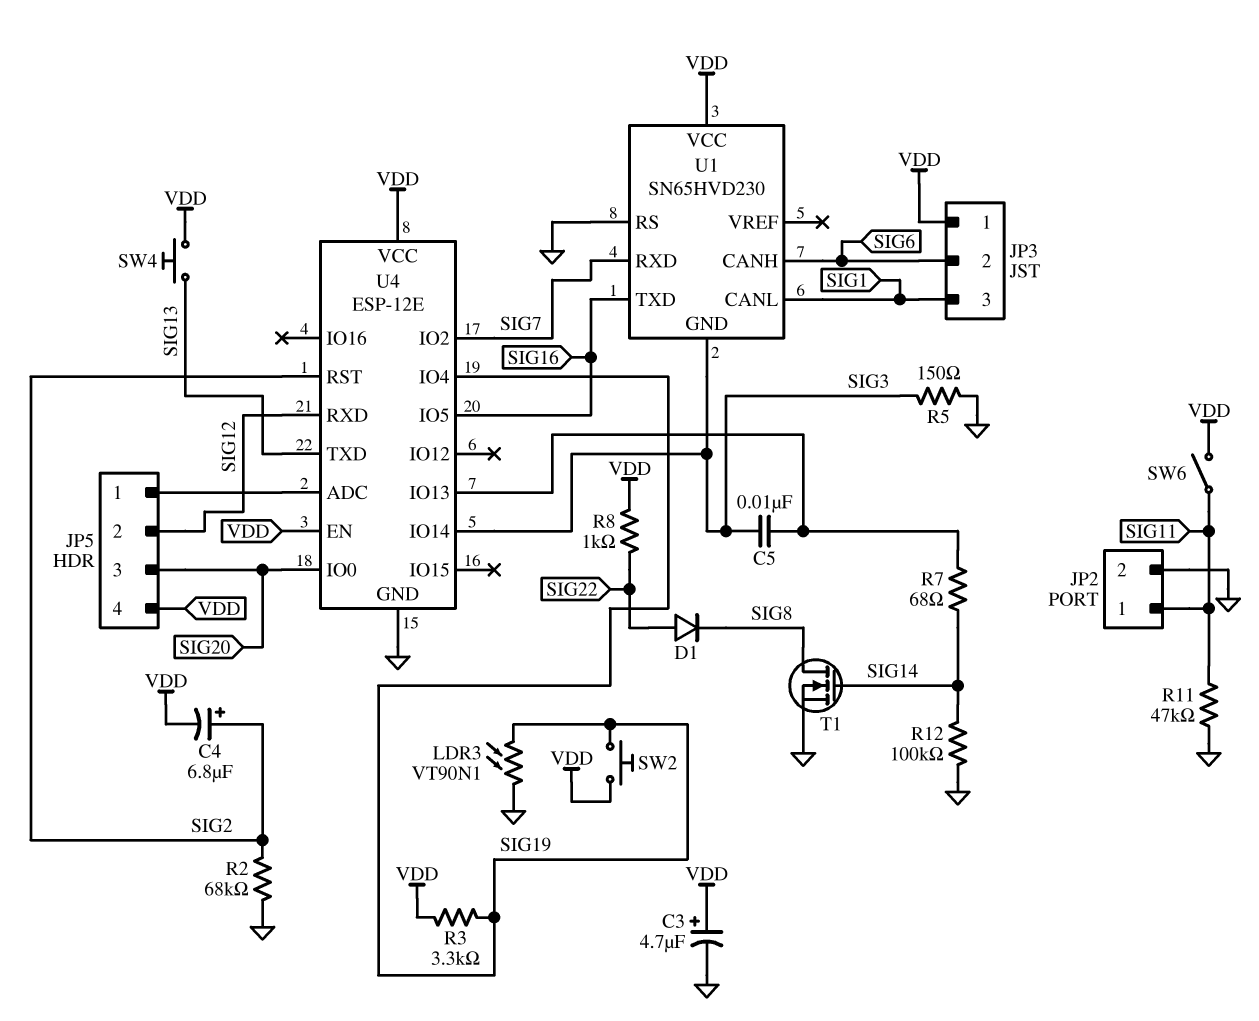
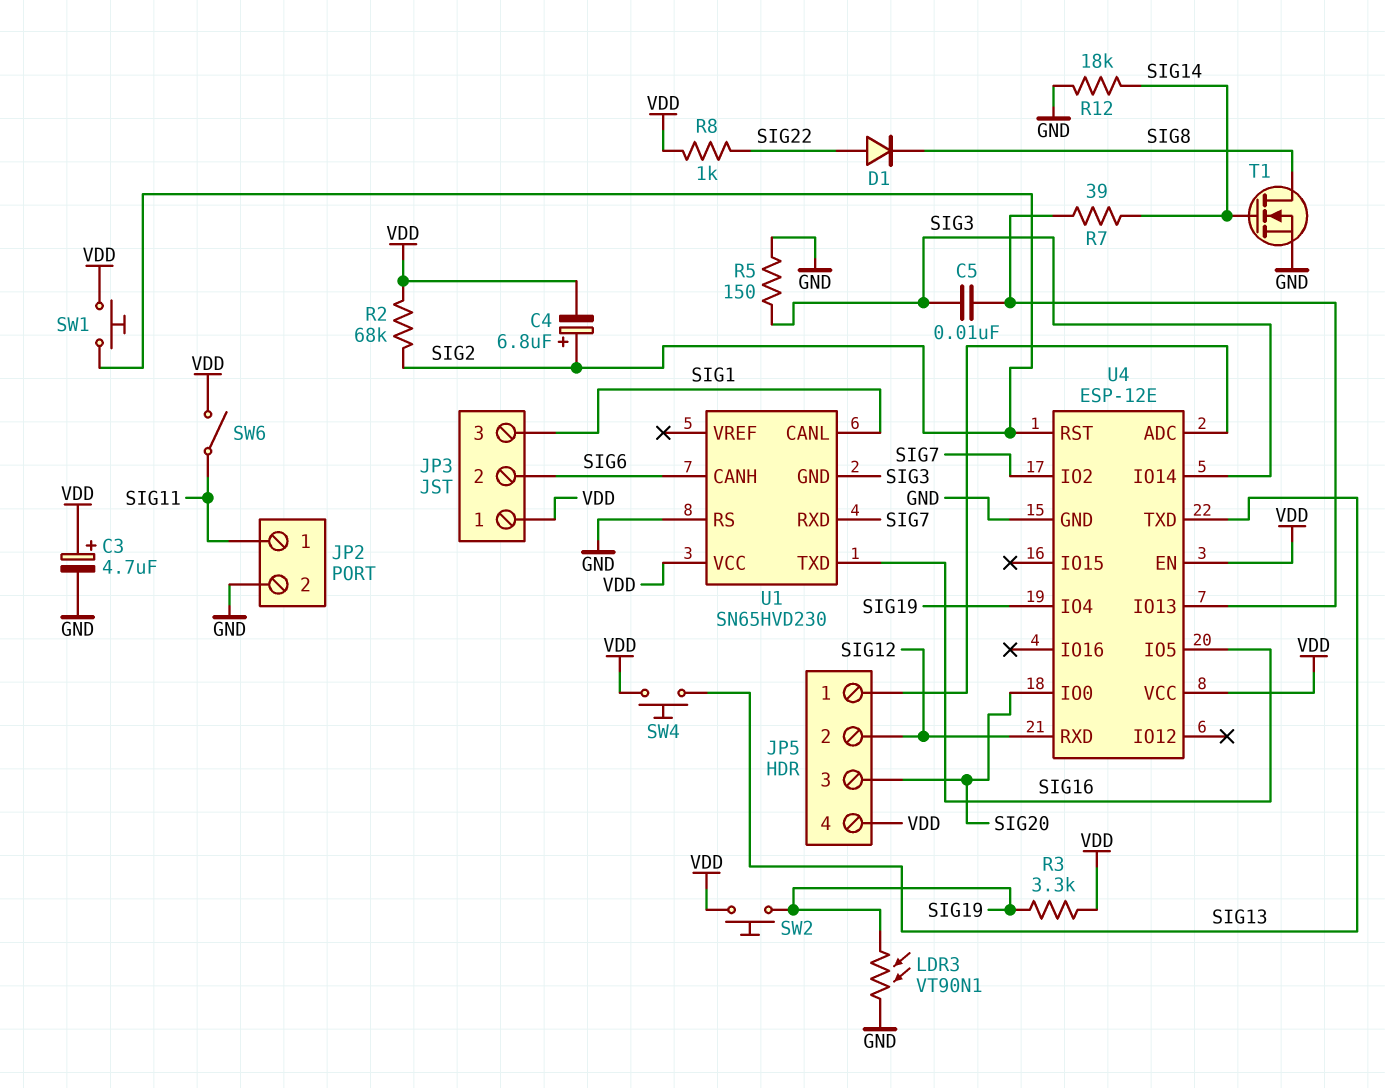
R2: 68k (GND, SIG2) -> 68k (SIG2, VDD)
R7: 68 (SIG14, U4/IO13) -> 39 (SIG14, U4/IO13)
R11: 47k (GND, SIG11) -> none
R12: 100k (GND, SIG14) -> 18k (GND, SIG14)
SW1: none -> button (SIG2, VDD)

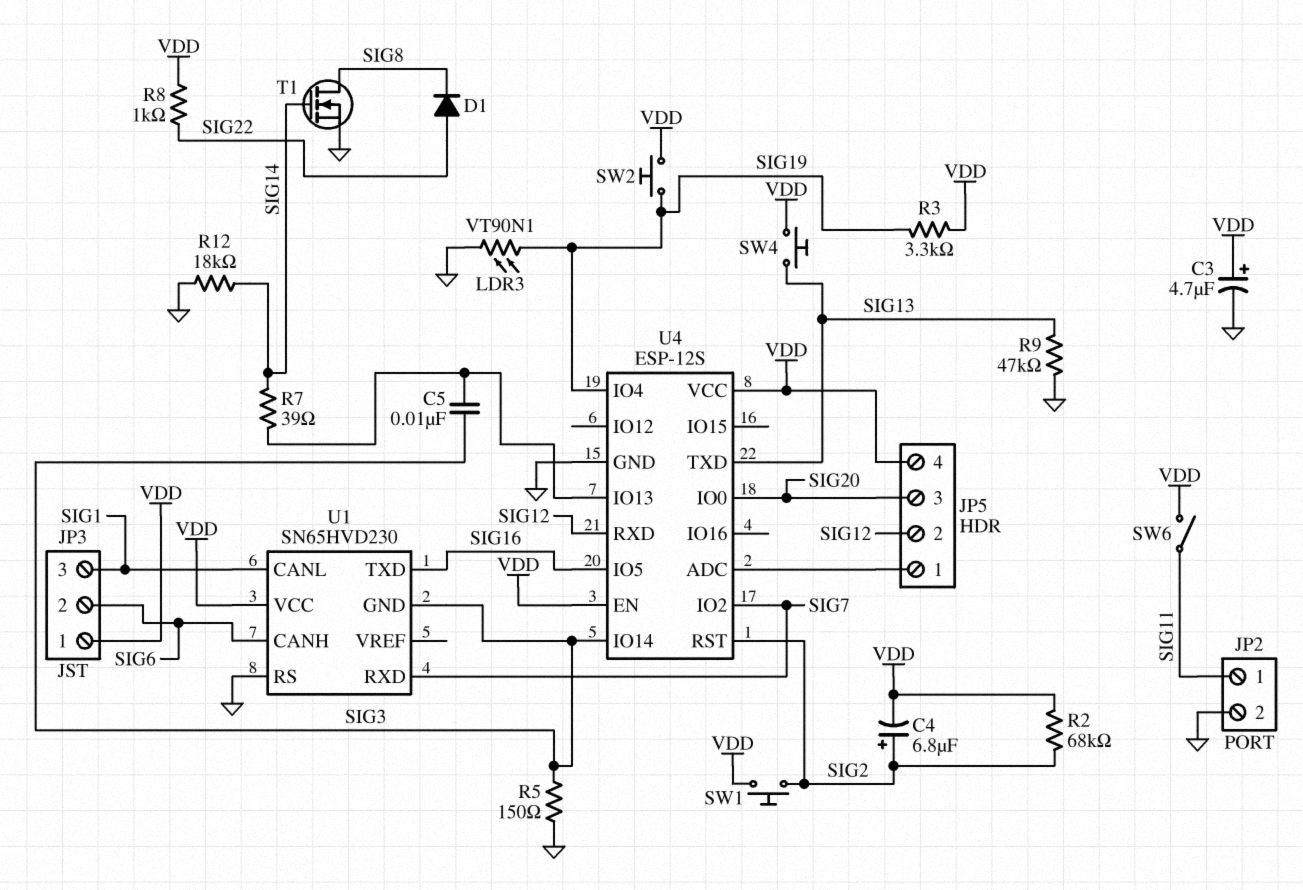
R9: none -> 47k (GND, SIG13)
U4: ESP-12E -> ESP-12S

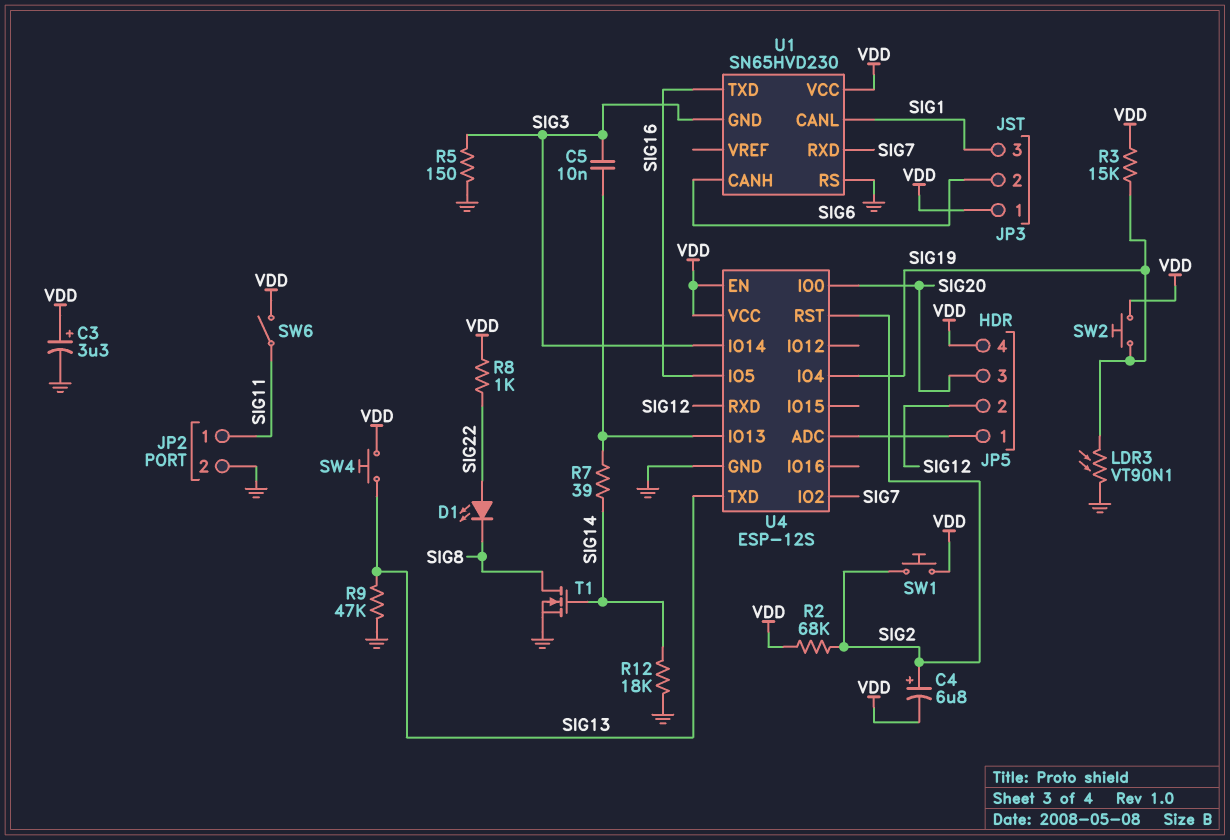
C3: 4.7uF (plus VDD, minus GND) -> 3.3uF (plus VDD, minus GND)
D1: diode (A SIG22, K SIG8) -> LED (A SIG22, K SIG8)
R3: 3.3k (SIG19, VDD) -> 15k (SIG19, VDD)

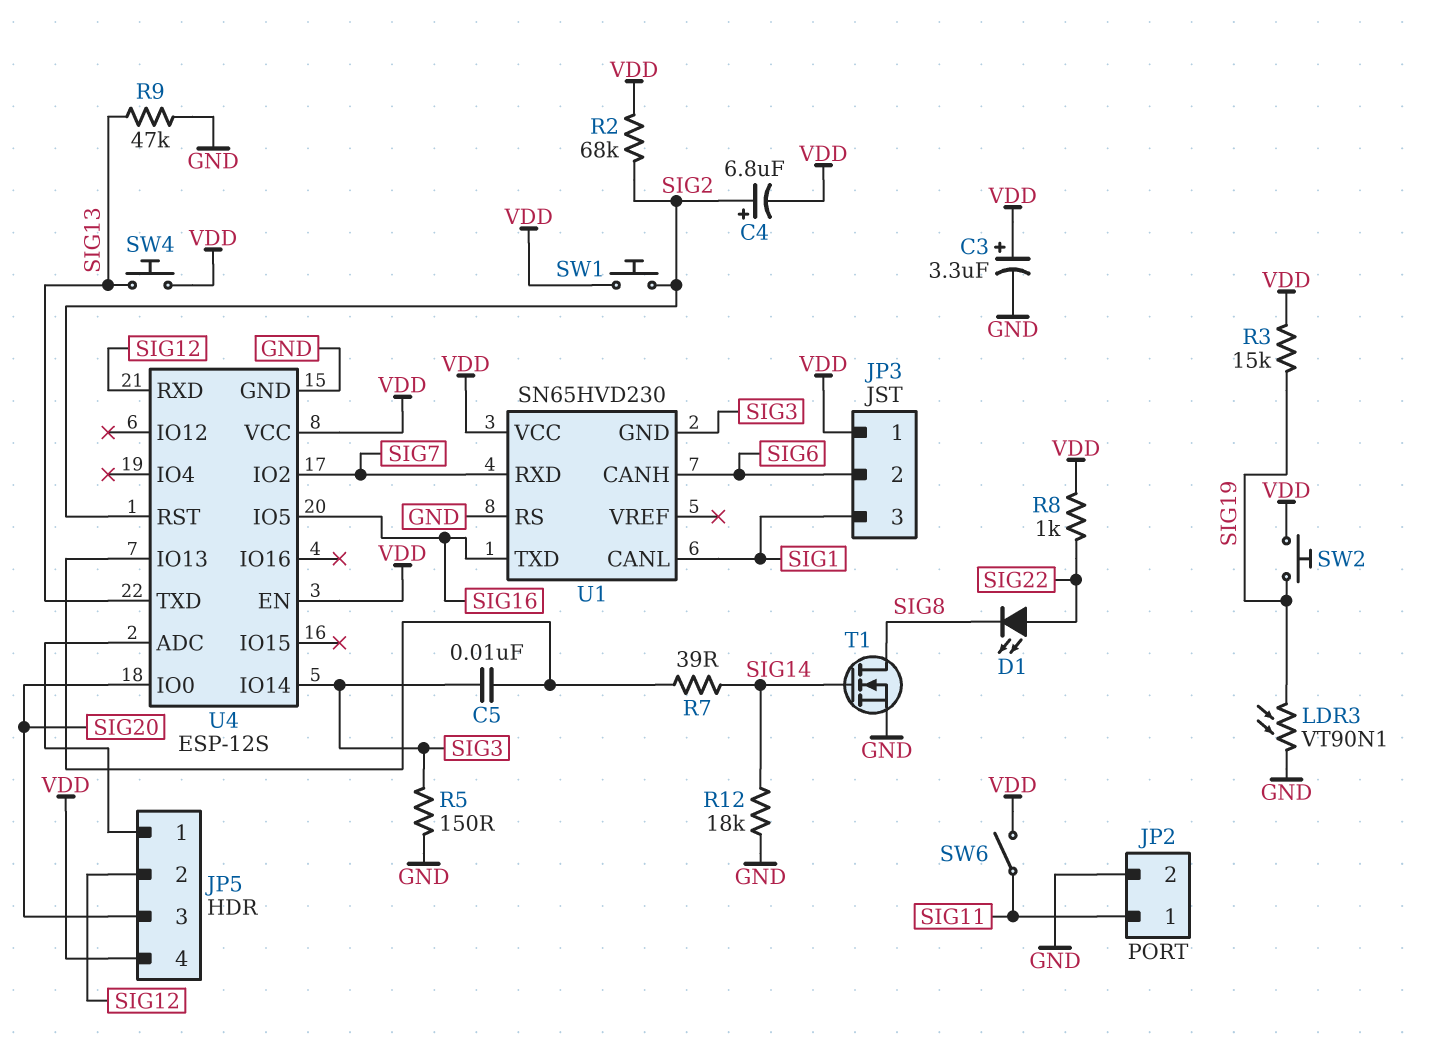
U4 pin IO4: SIG19 -> none

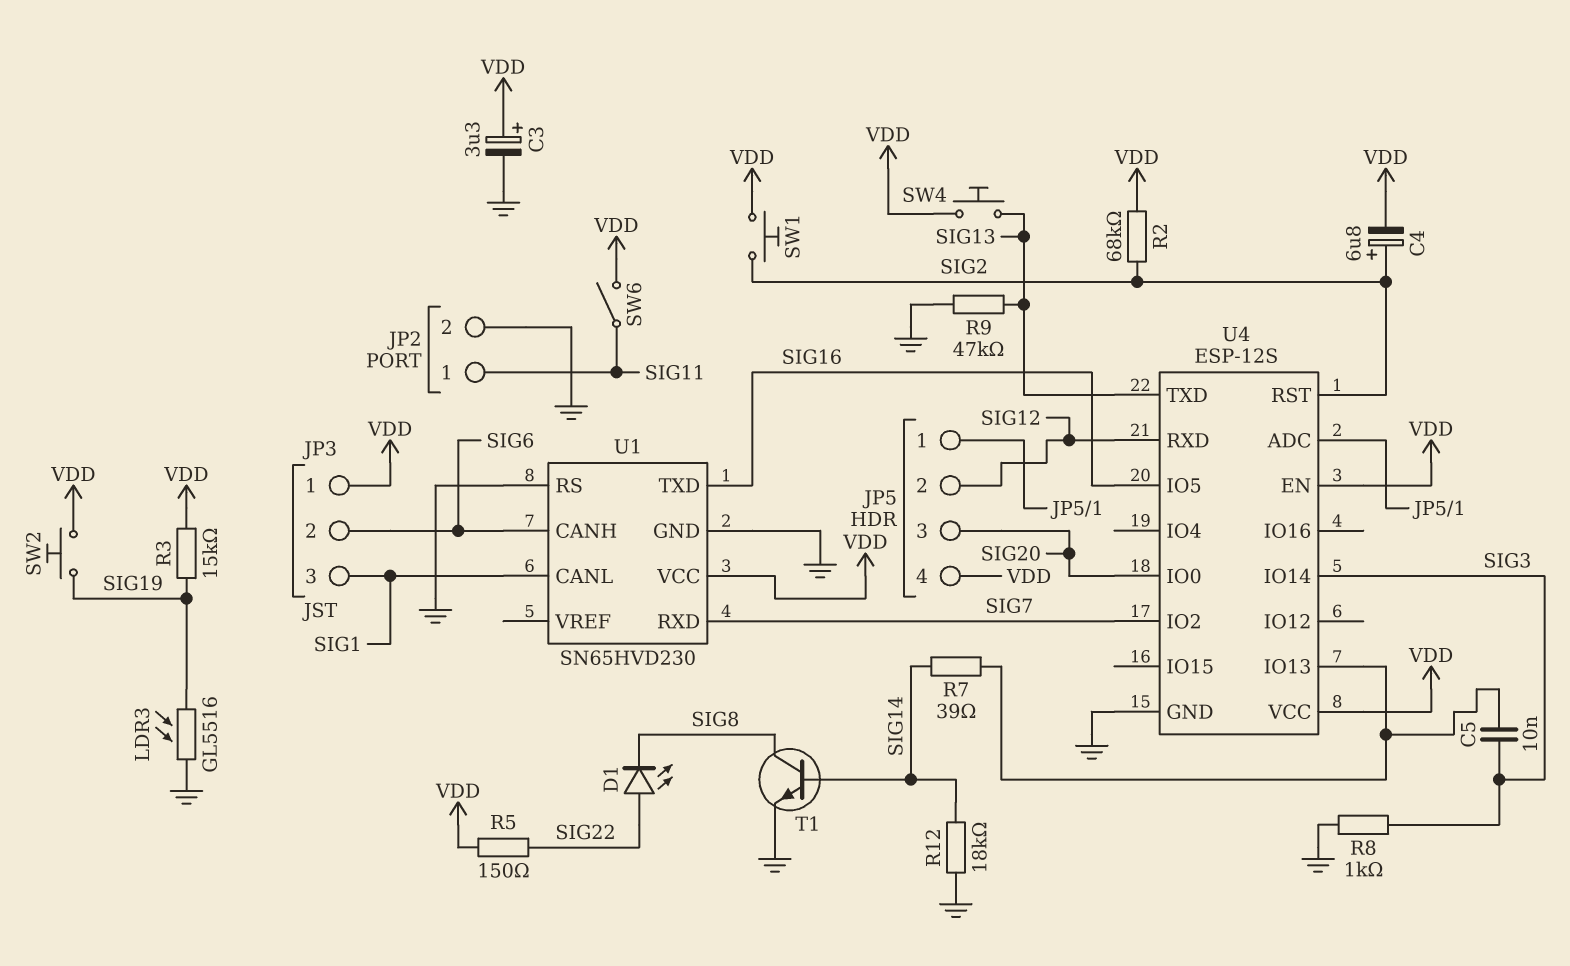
LDR3: VT90N1 (GND, SIG19) -> GL5516 (GND, SIG19)
R5: 150 (GND, SIG3) -> 150 (SIG22, VDD)
R8: 1k (SIG22, VDD) -> 1k (GND, SIG3)
T1: NMOS (G SIG14, D SIG8, S GND) -> NPN (B SIG14, C SIG8, E GND)
U1 pin GND: SIG3 -> GND

